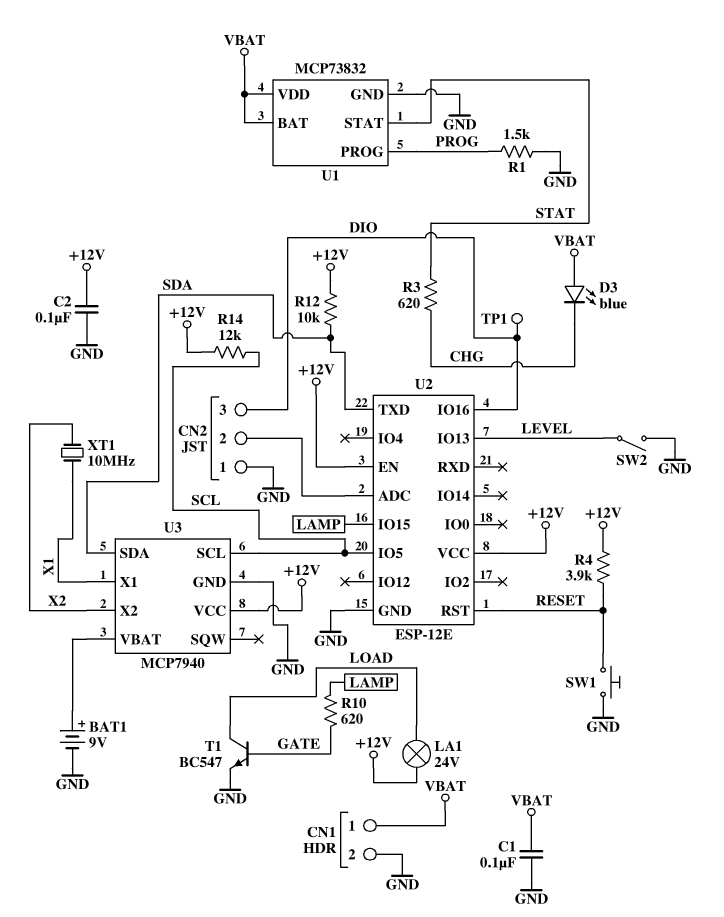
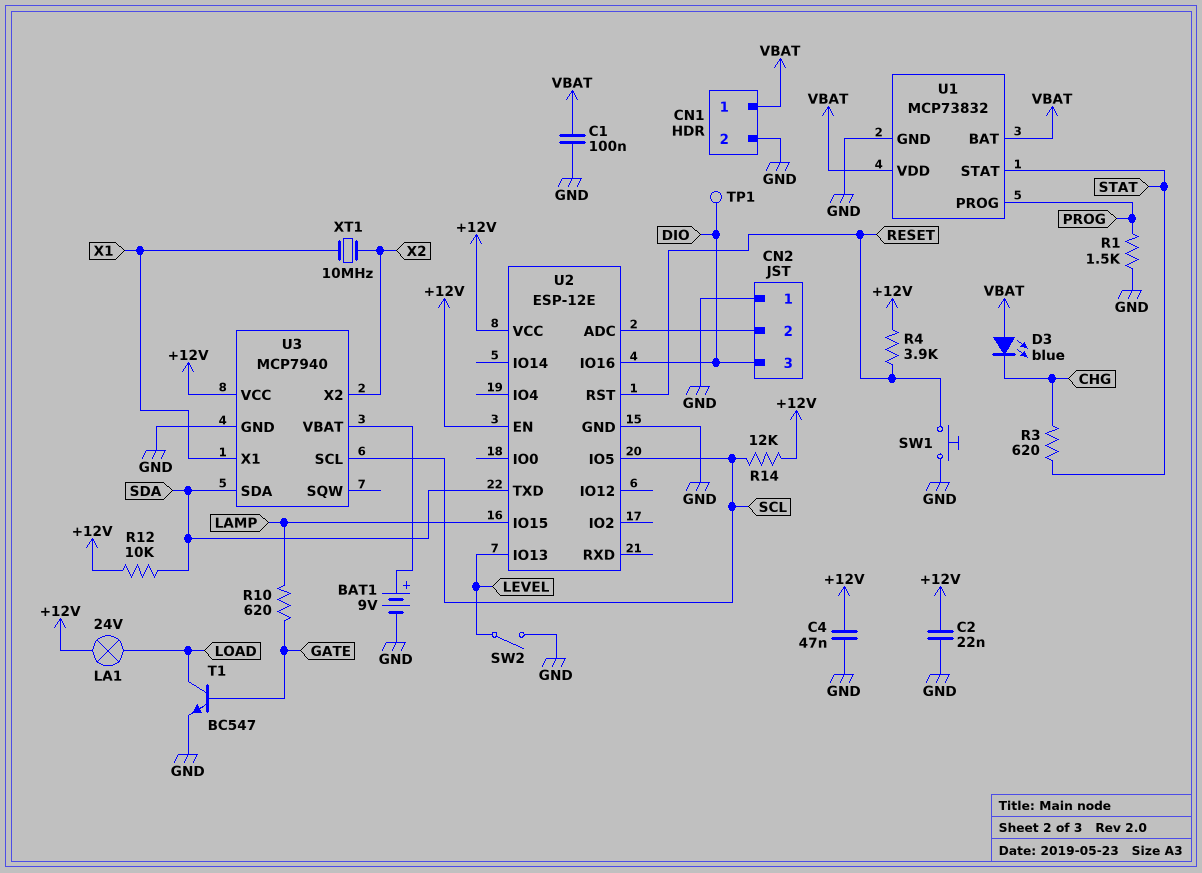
C2: 100nF (+12V, GND) -> 22nF (+12V, GND)
C4: none -> 47nF (+12V, GND)

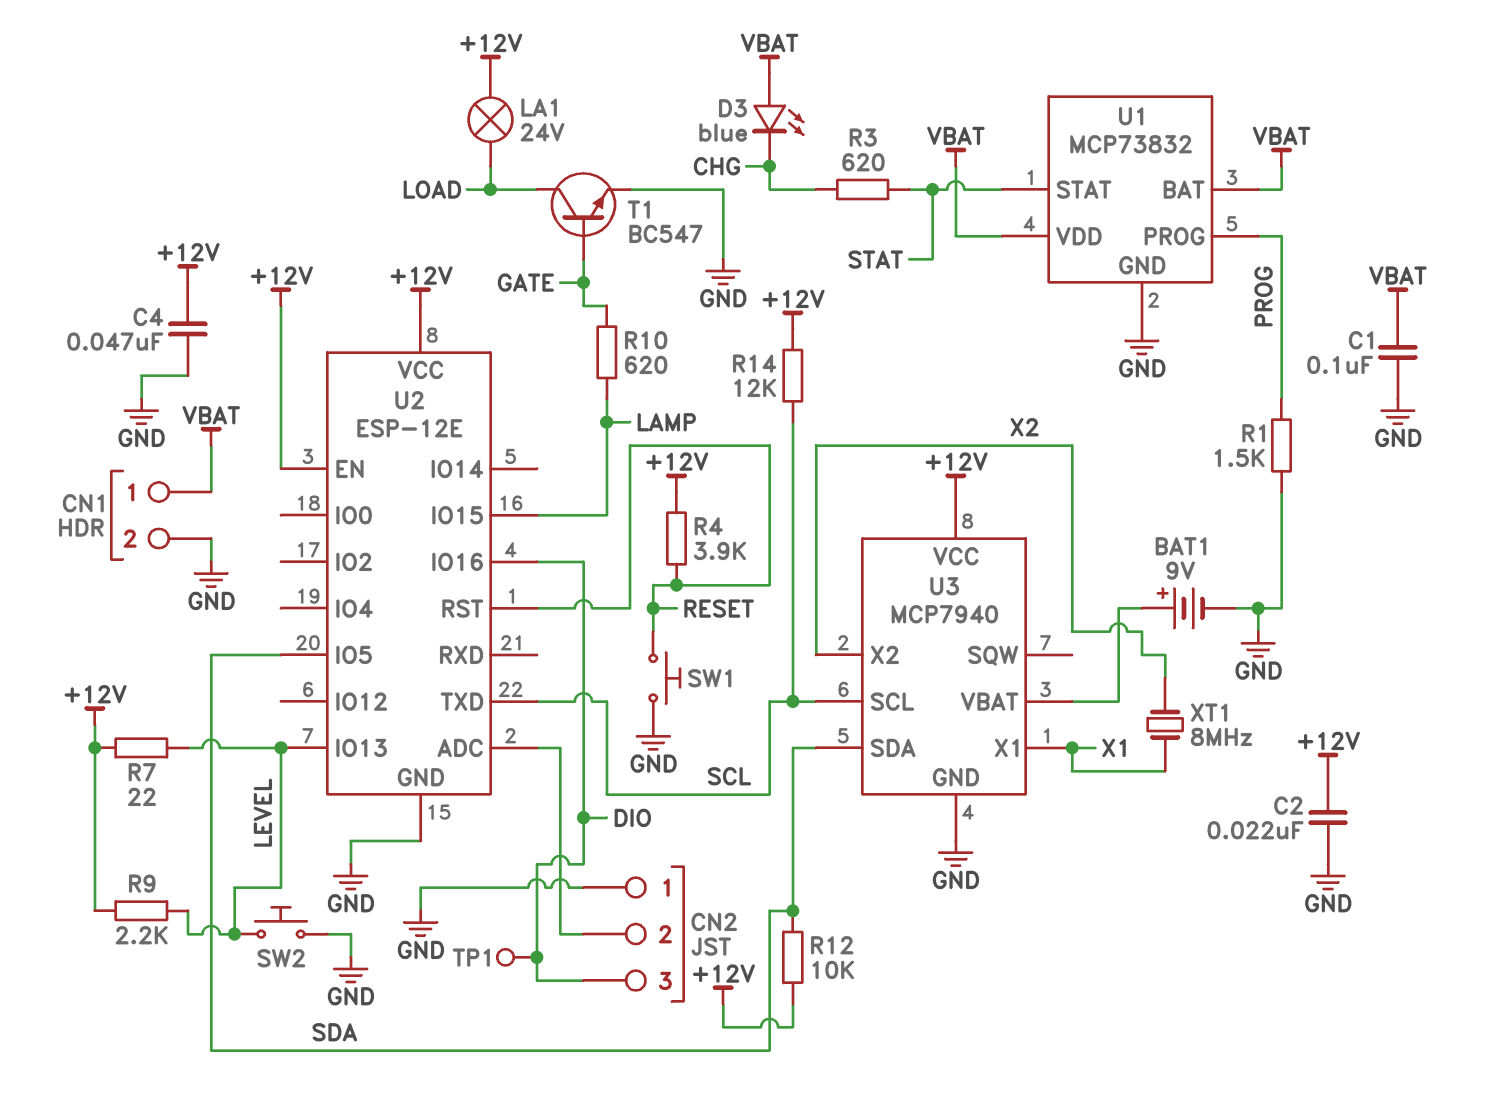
R7: none -> 22 (+12V, LEVEL)
R9: none -> 2.2k (+12V, LEVEL)
SW2: switch (GND, LEVEL) -> button (GND, LEVEL)
U2 pin IO5: SCL -> SDA
U2 pin TXD: SDA -> SCL
XT1: 10MHz (X1, X2) -> 8MHz (X1, X2)

